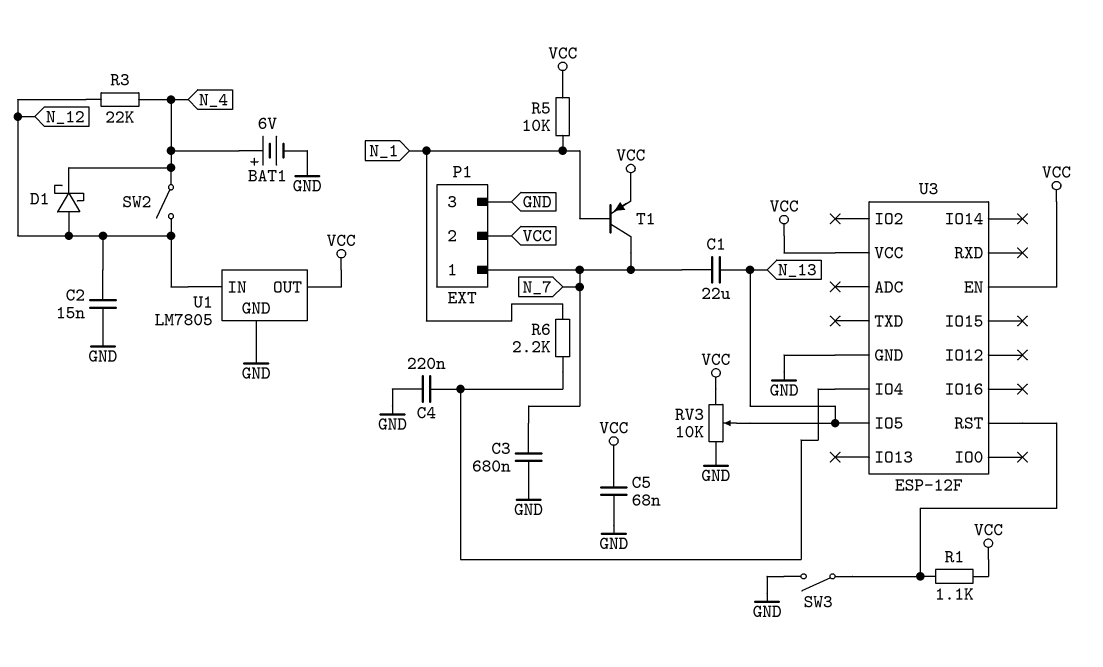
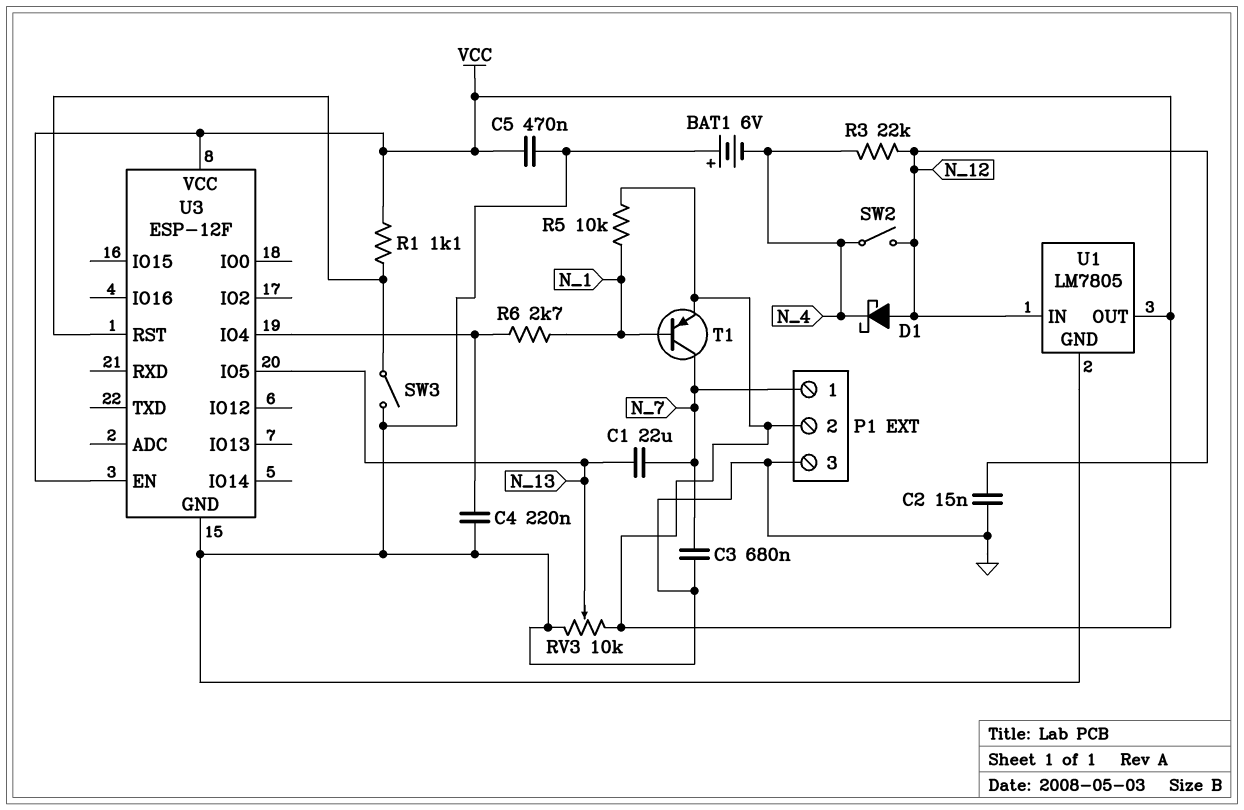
BAT1: 6V (plus N_4, minus GND) -> 6V (plus GND, minus N_4)
C5: 68nF (GND, VCC) -> 470nF (GND, VCC)
R6: 2.2k (N_1, U3/IO4) -> 2.7k (N_1, U3/IO4)

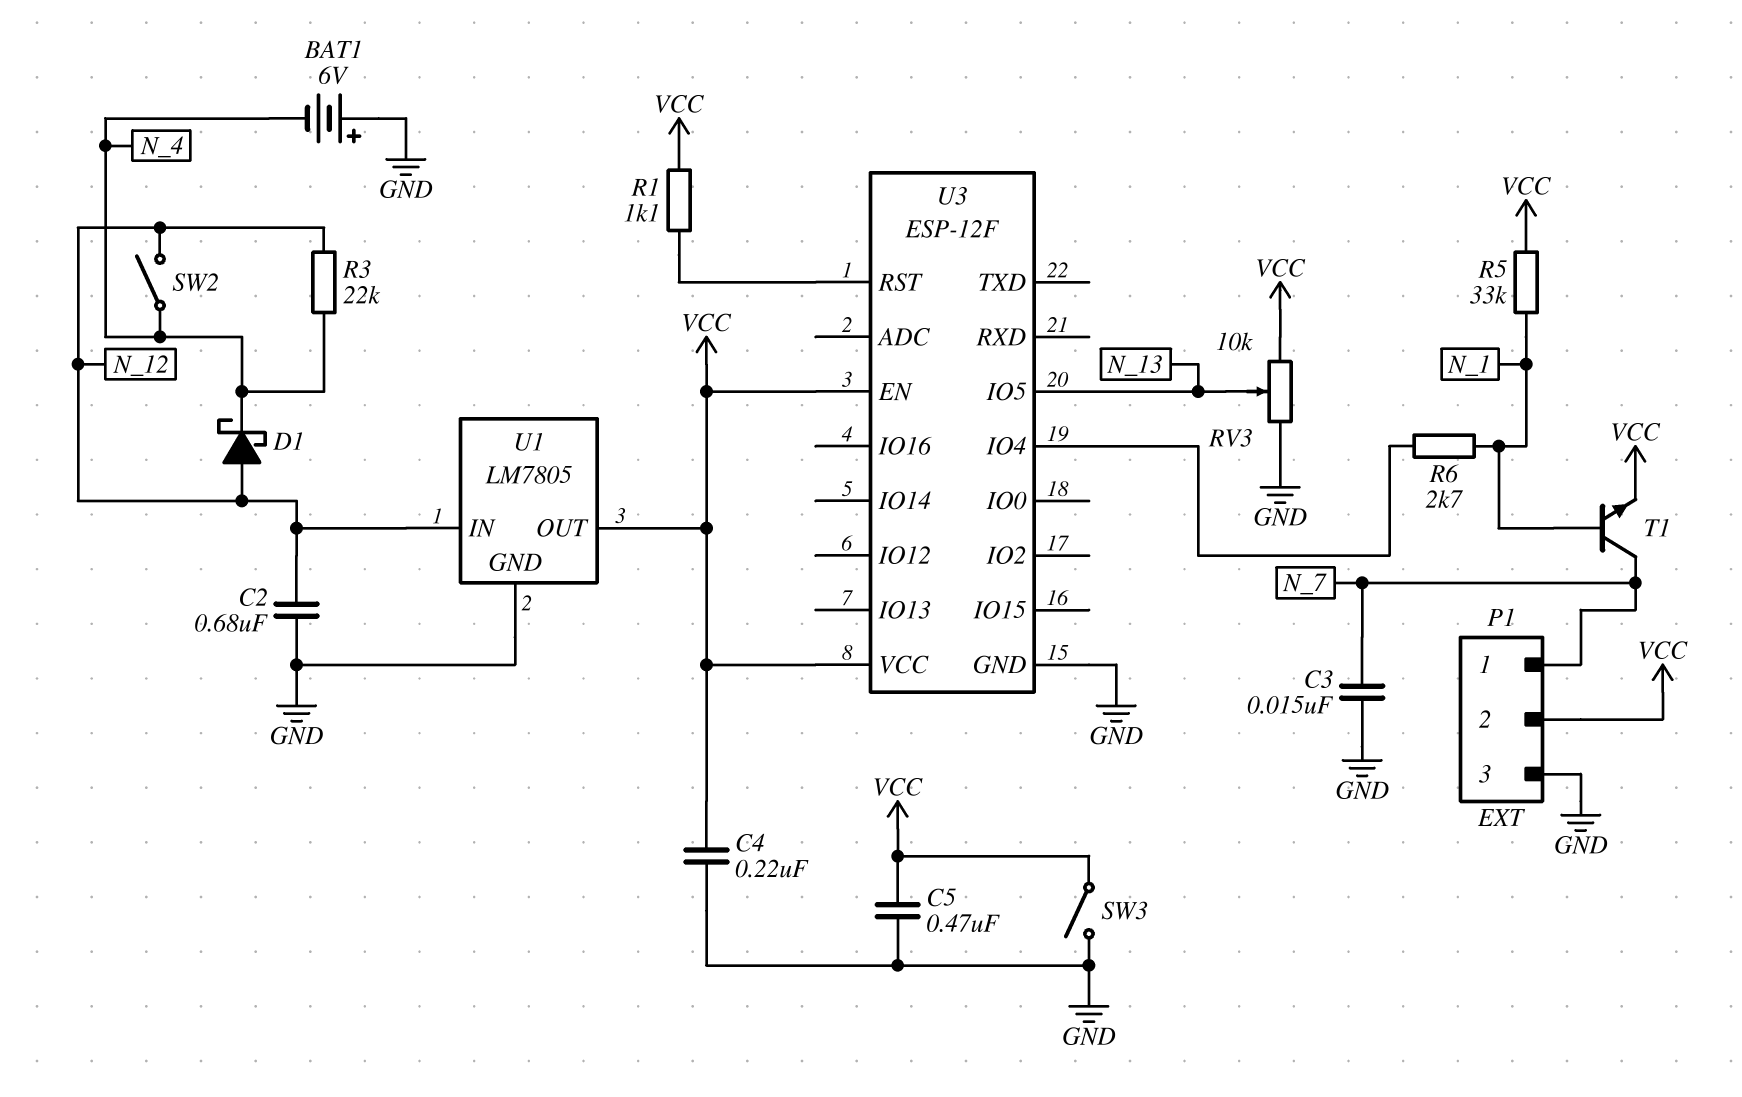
C1: 22uF (N_7, N_13) -> none
C2: 15nF (GND, N_12) -> 680nF (GND, N_12)
C3: 680nF (GND, N_7) -> 15nF (GND, N_7)
C4: 220nF (GND, U3/IO4) -> 220nF (GND, VCC)
R5: 10k (N_1, VCC) -> 33k (N_1, VCC)
SW3: switch (GND, U3/RST) -> switch (GND, VCC)
T1: PNP (B N_1, C N_7, E VCC) -> NPN (B N_1, C N_7, E VCC)

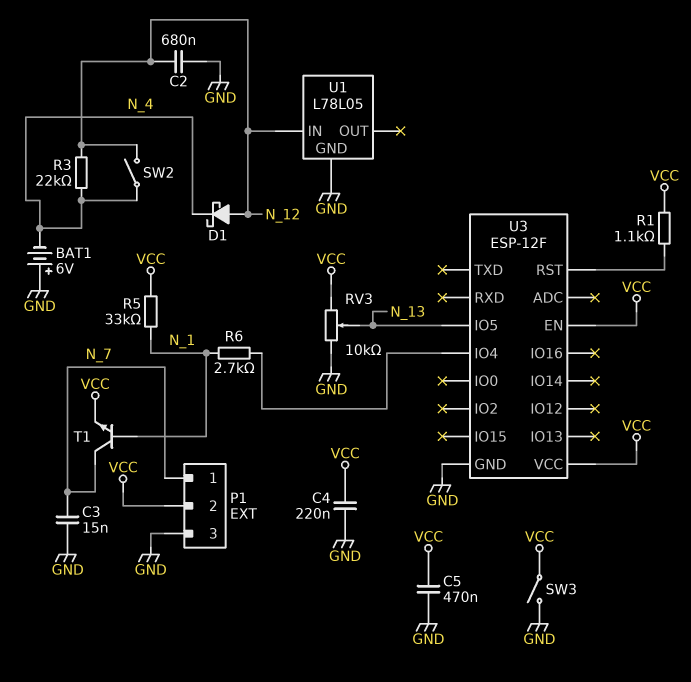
U1: LM7805 -> L78L05
U1 pin OUT: VCC -> none

